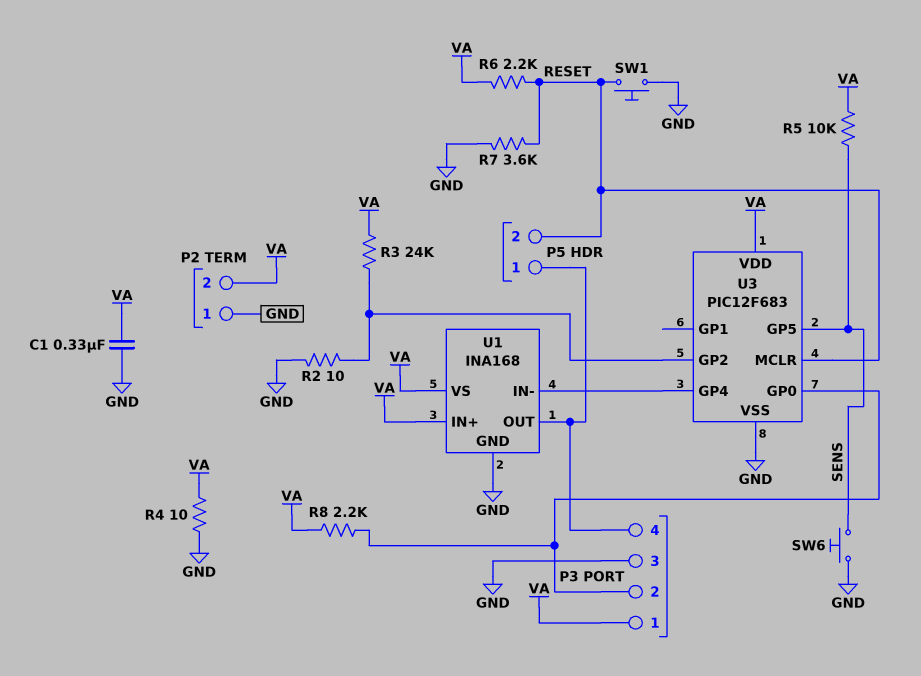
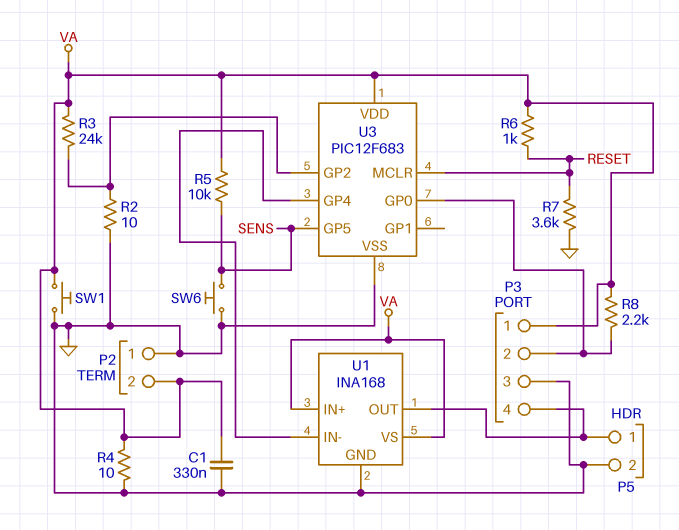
P5 pin 2: RESET -> GND
R6: 2.2k (RESET, VA) -> 1k (RESET, VA)
SW1: button (GND, RESET) -> button (GND, VA)

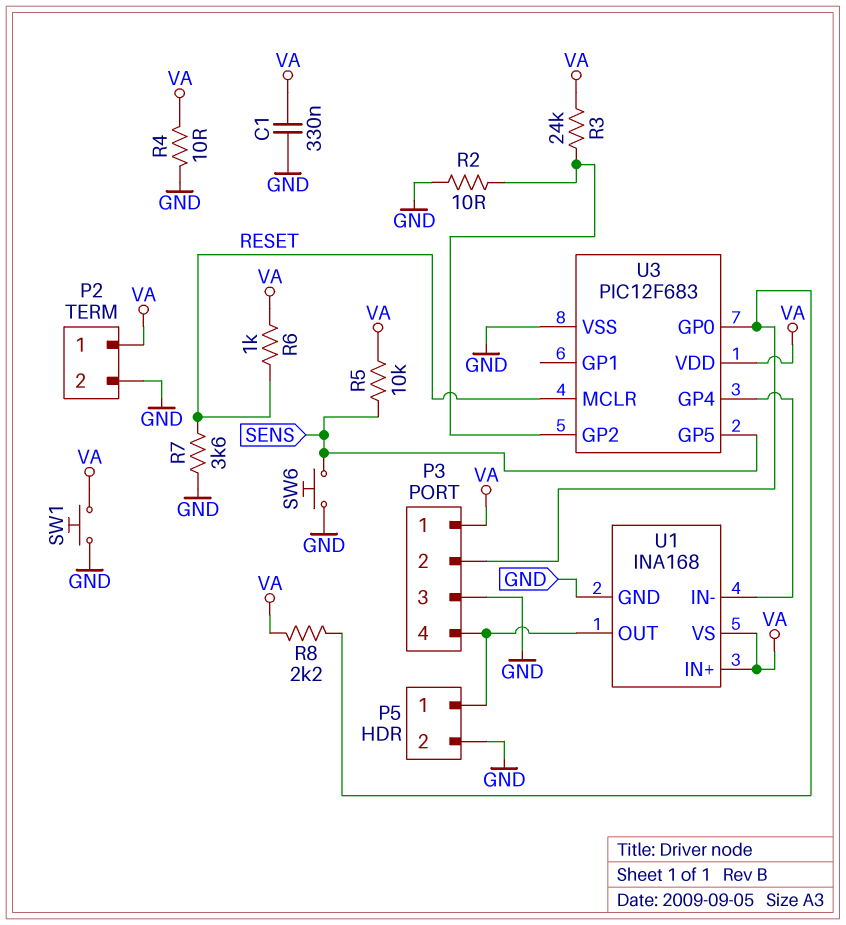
P2 pin 1: GND -> VA
P2 pin 2: VA -> GND

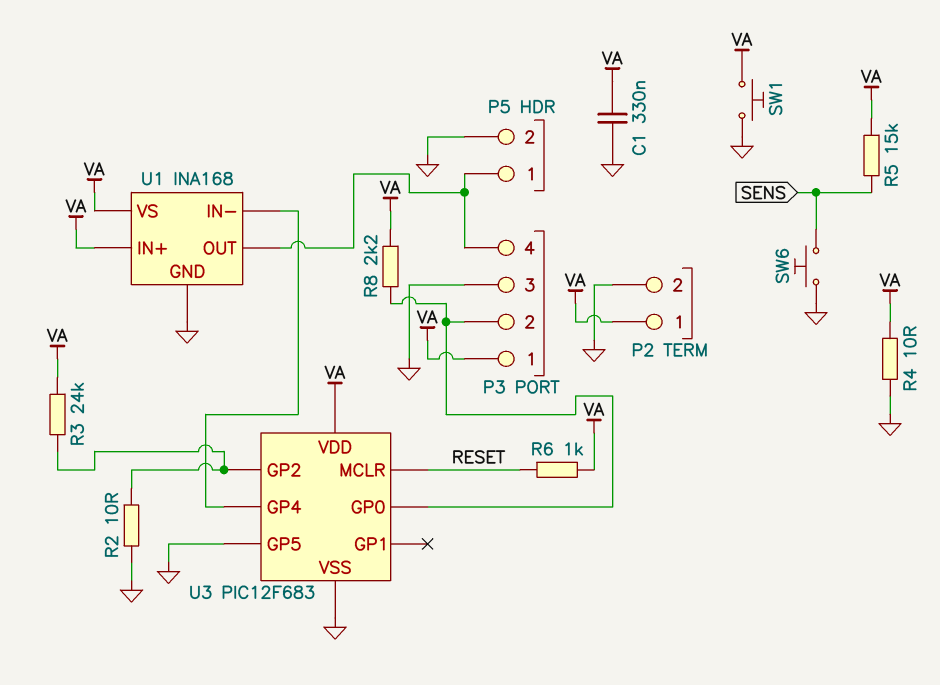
R5: 10k (SENS, VA) -> 15k (SENS, VA)
R7: 3.6k (GND, RESET) -> none
U3 pin GP5: SENS -> GND

